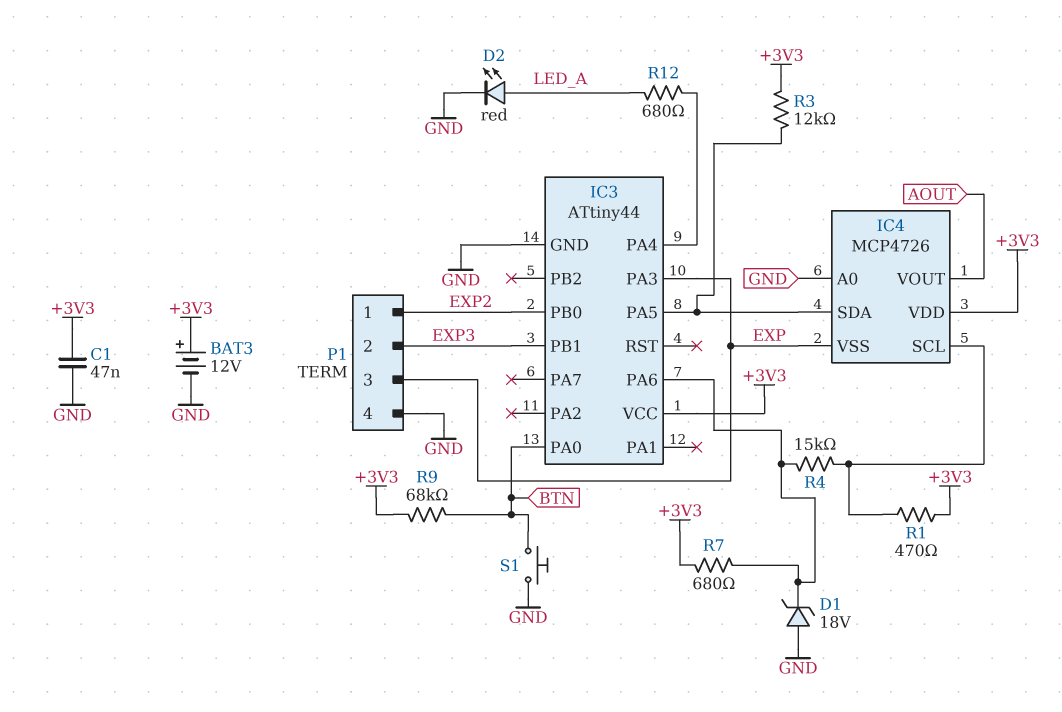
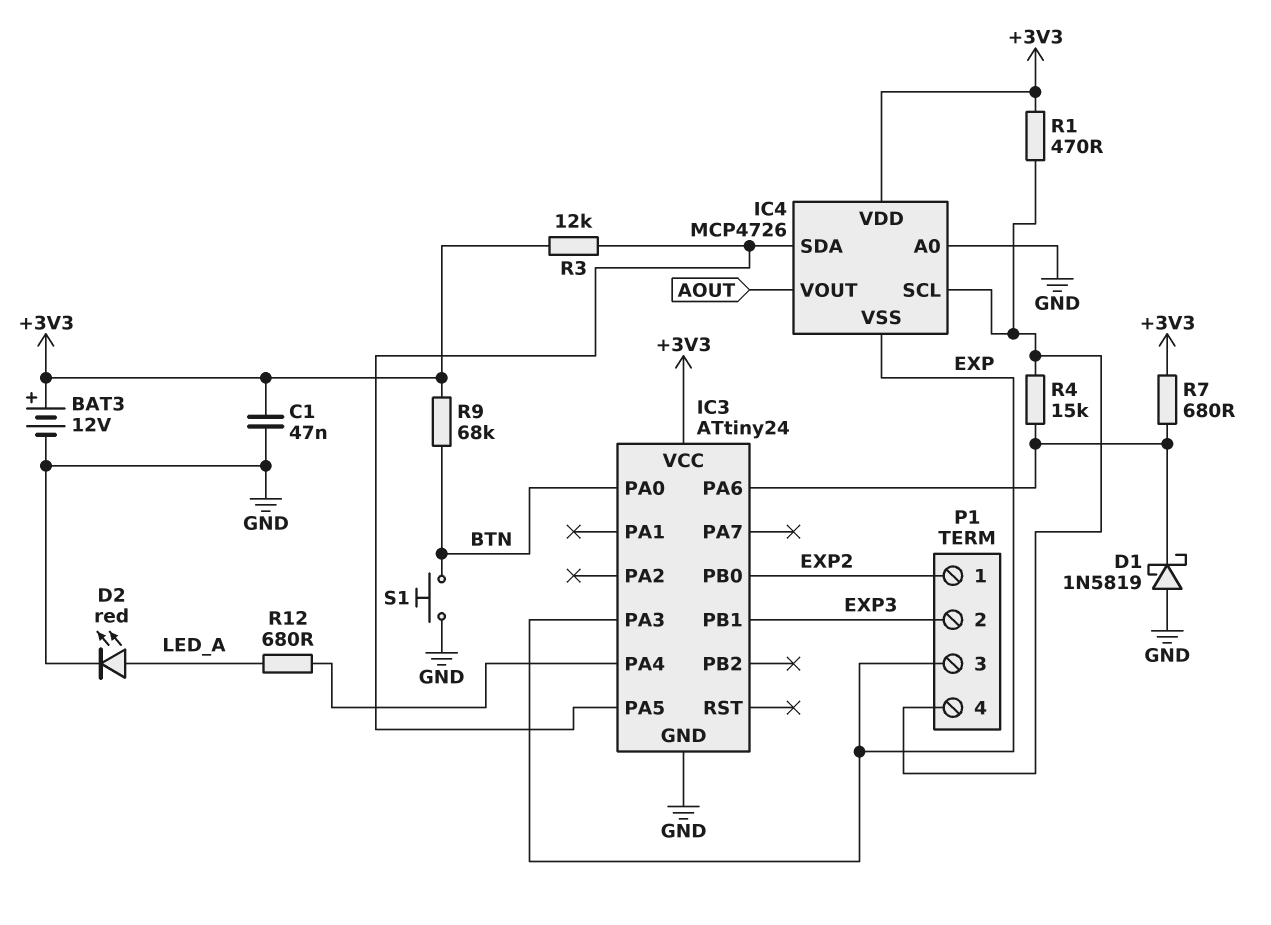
D1: zener 18V (A GND, K IC3/PA6) -> schottky 1N5819 (A GND, K IC3/PA6)
IC3: ATtiny44 -> ATtiny24
P1 pin 4: GND -> IC4/SCL

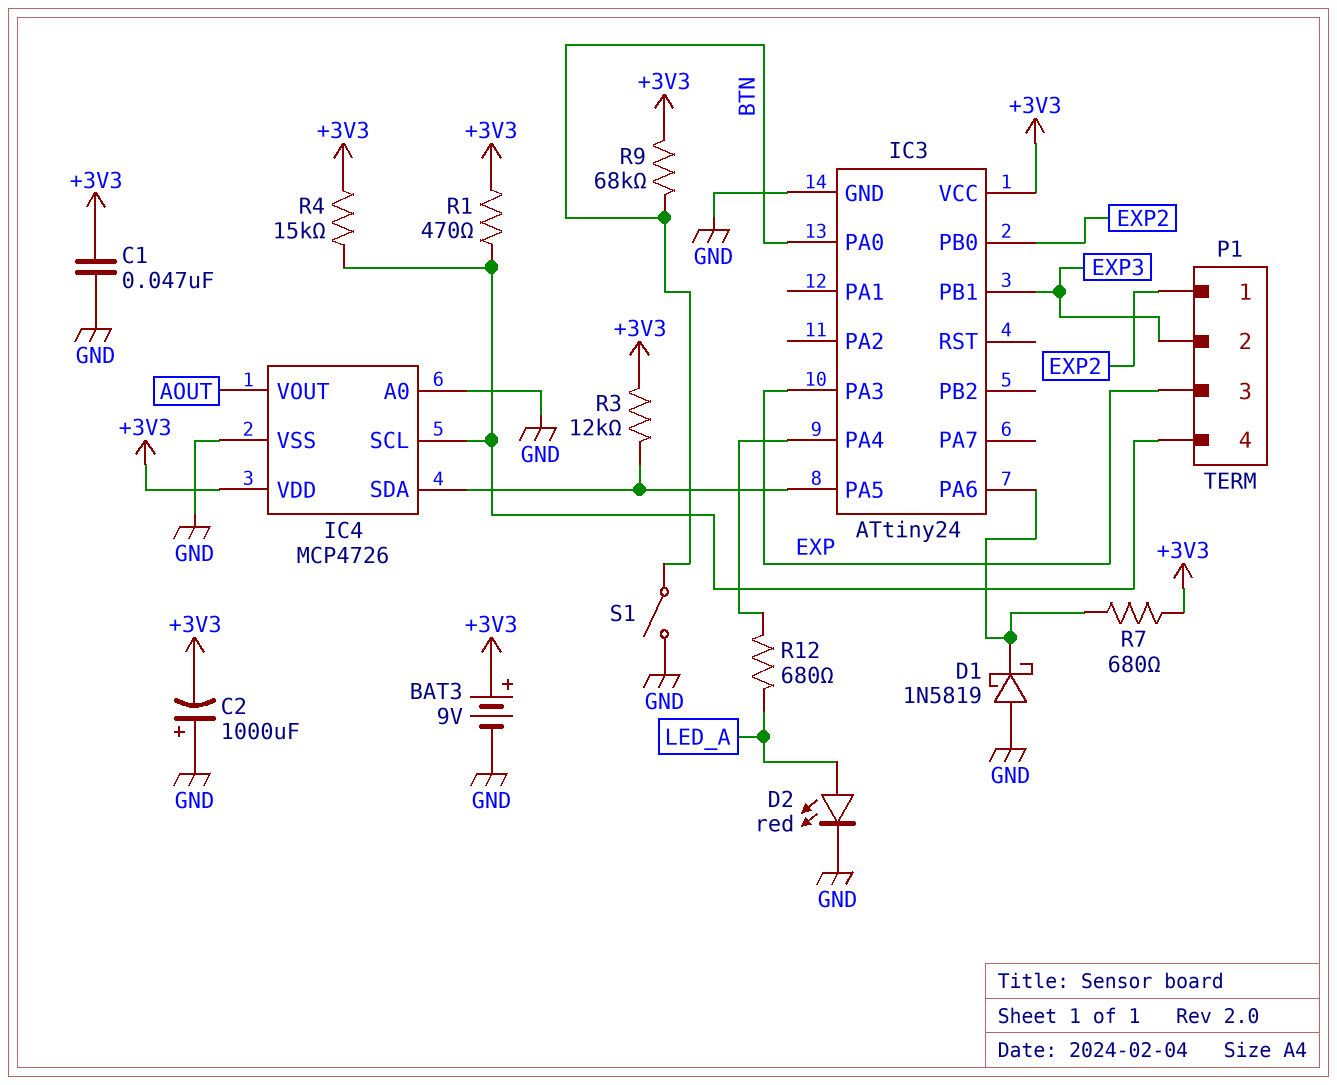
BAT3: 12V (plus +3V3, minus GND) -> 9V (plus +3V3, minus GND)
C2: none -> 1000uF (plus GND, minus +3V3)
IC4 pin VSS: EXP -> GND
R4: 15k (IC3/PA6, IC4/SCL) -> 15k (+3V3, IC4/SCL)
S1: button (BTN, GND) -> switch (BTN, GND)

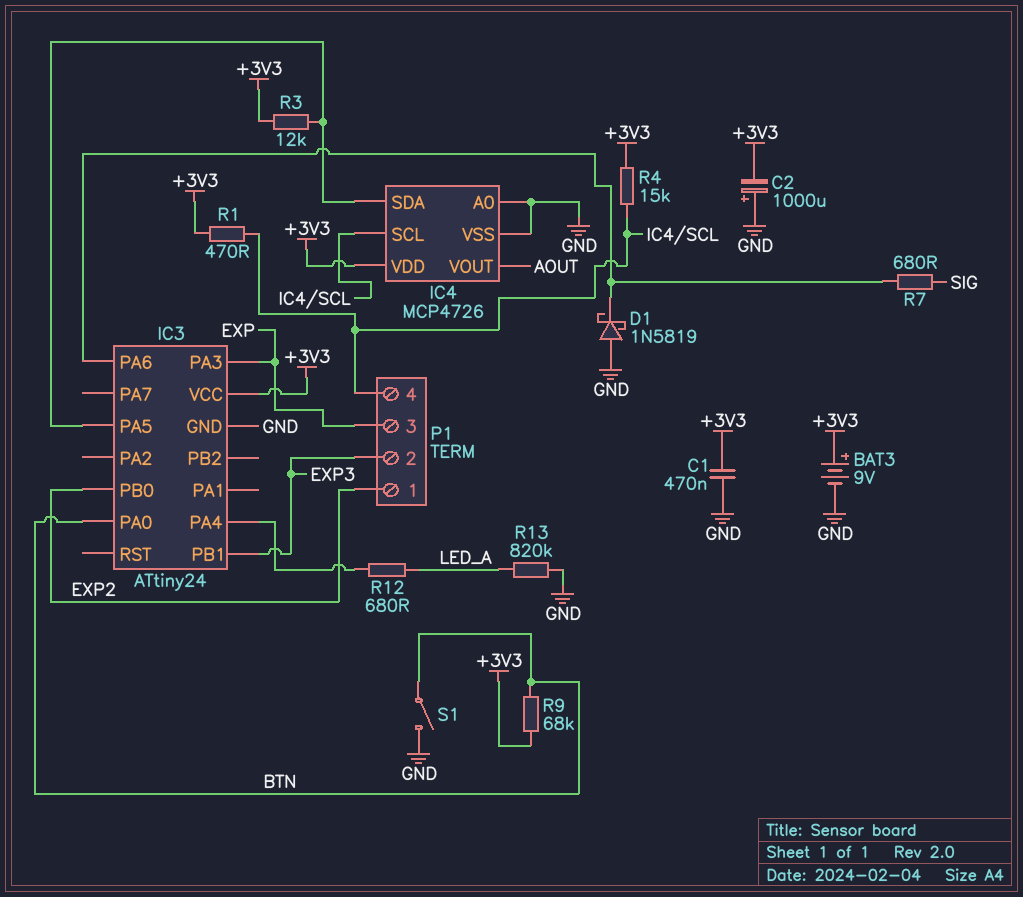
C1: 47nF (+3V3, GND) -> 470nF (+3V3, GND)
D2: LED red (A LED_A, K GND) -> none
R7: 680 (+3V3, IC3/PA6) -> 680 (IC3/PA6, SIG)
R13: none -> 820k (GND, LED_A)

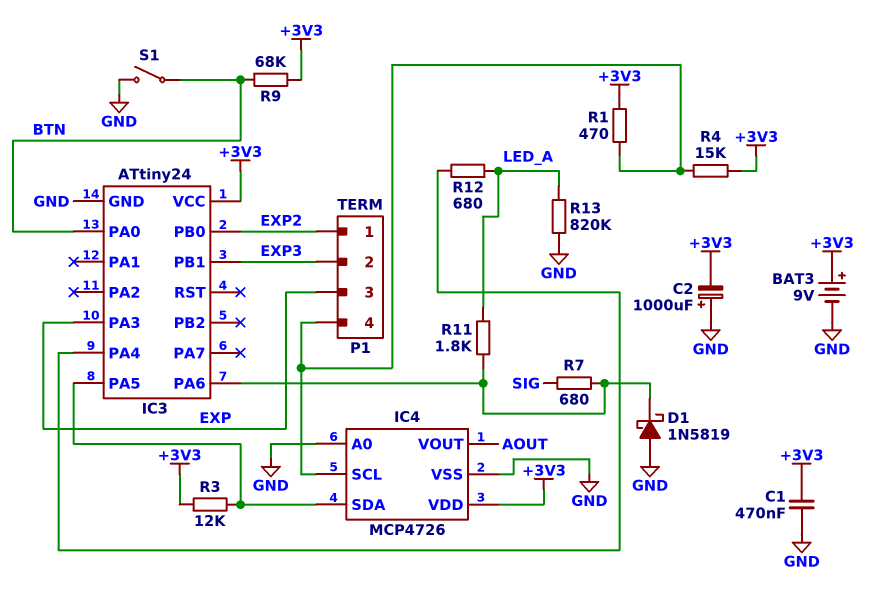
R11: none -> 1.8k (IC3/PA6, LED_A)

